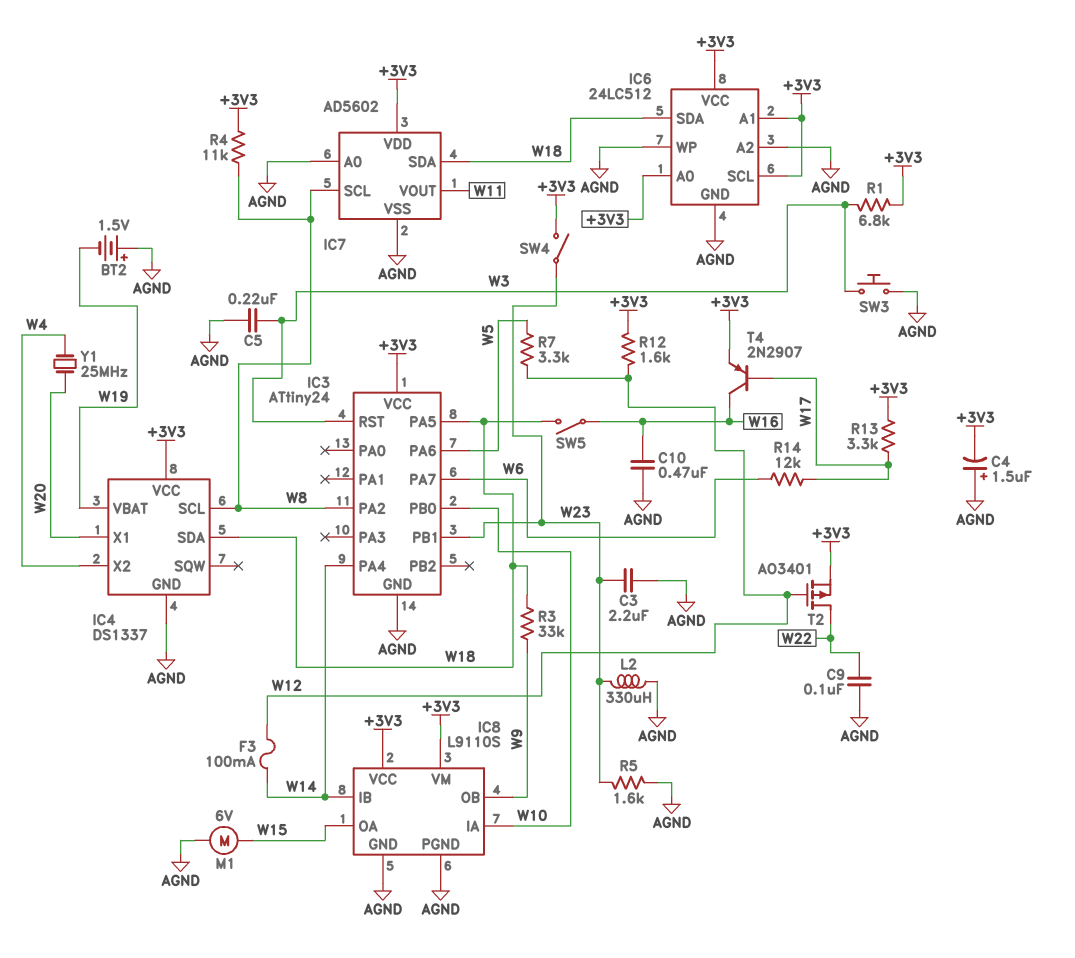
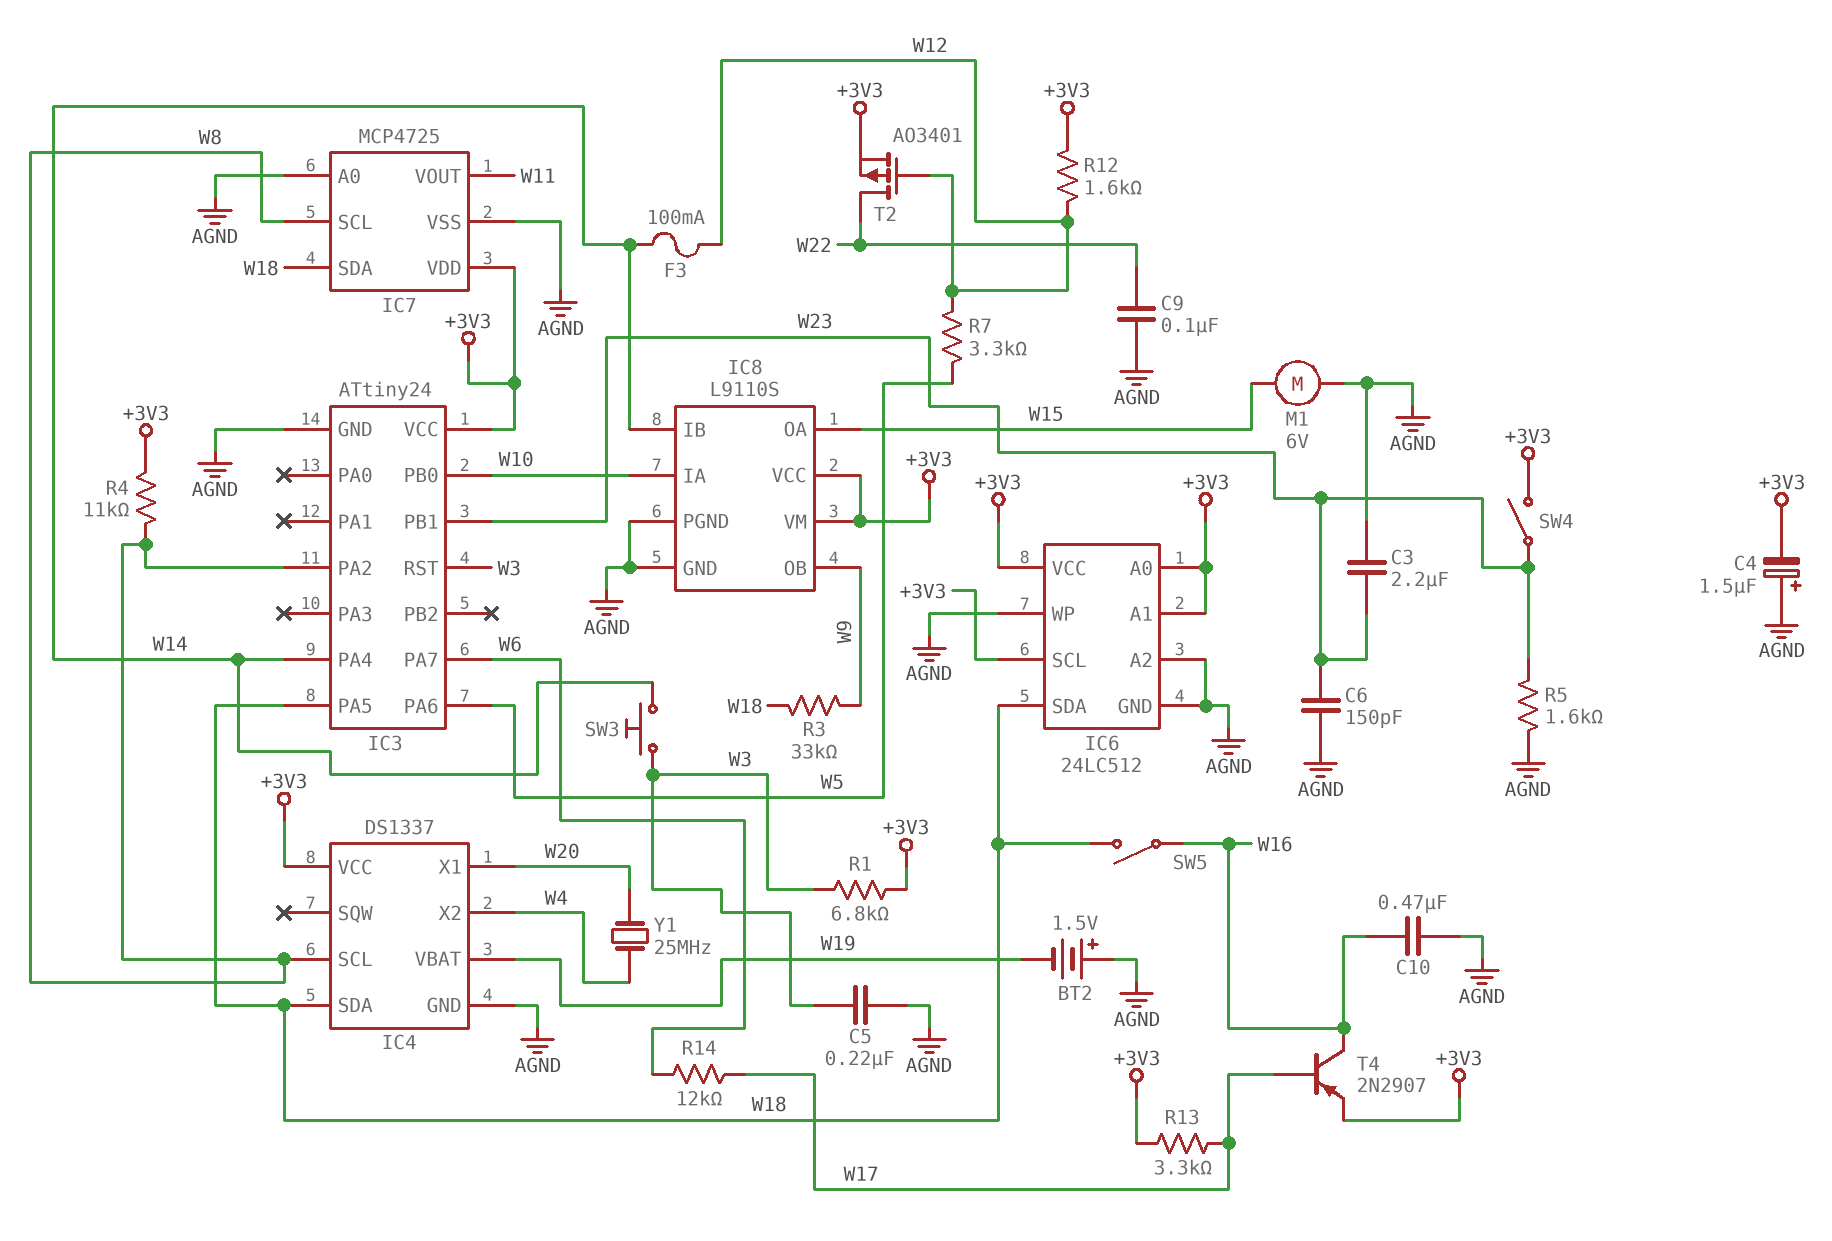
C6: none -> 150pF (AGND, W23)
IC7: AD5602 -> MCP4725
L2: 330uH (AGND, W23) -> none
SW3: button (AGND, W3) -> button (W3, W14)

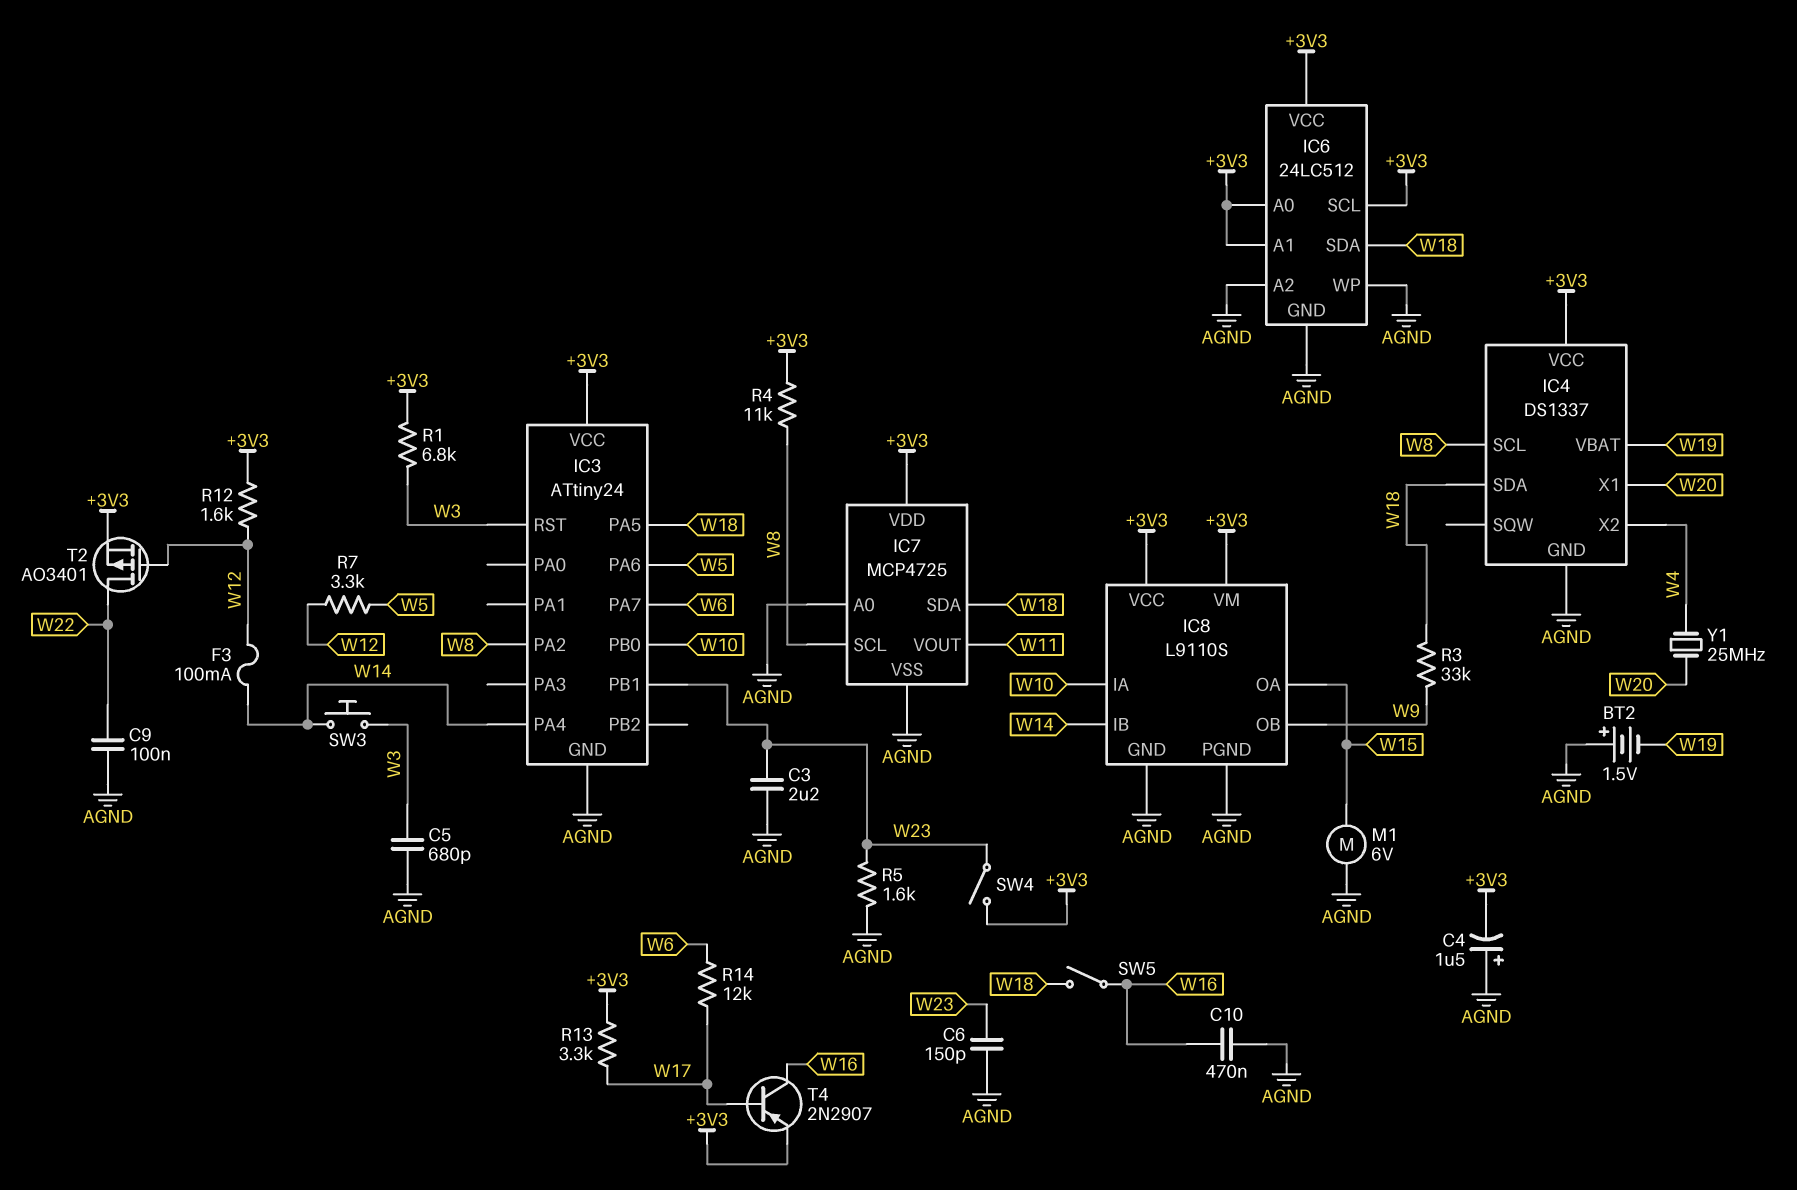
C5: 220nF (AGND, W3) -> 680pF (AGND, W3)

